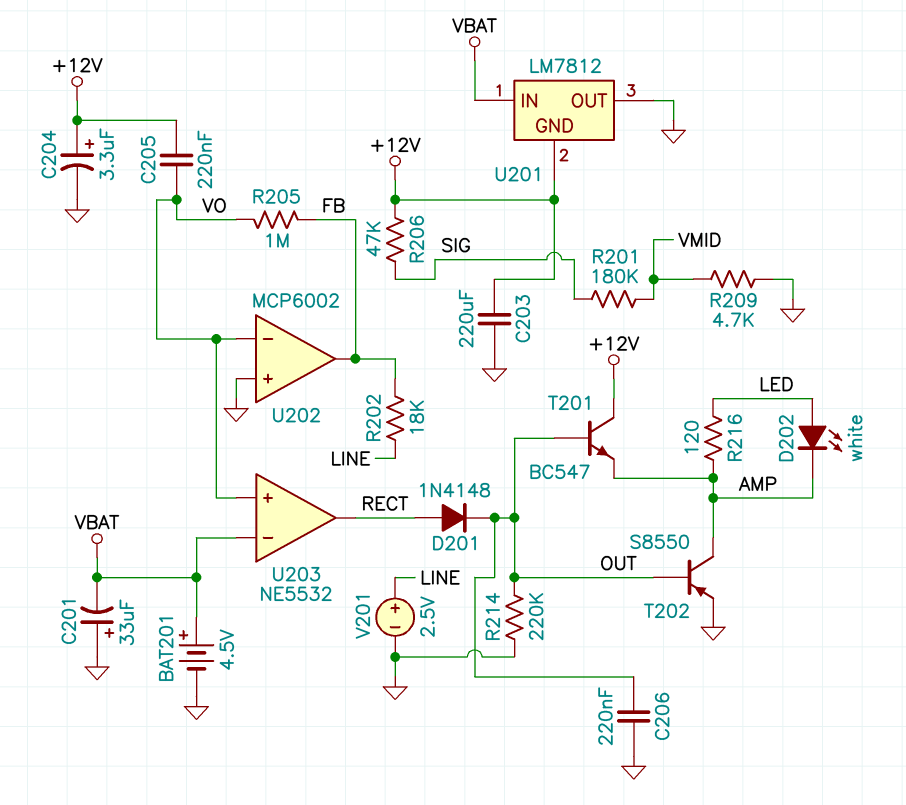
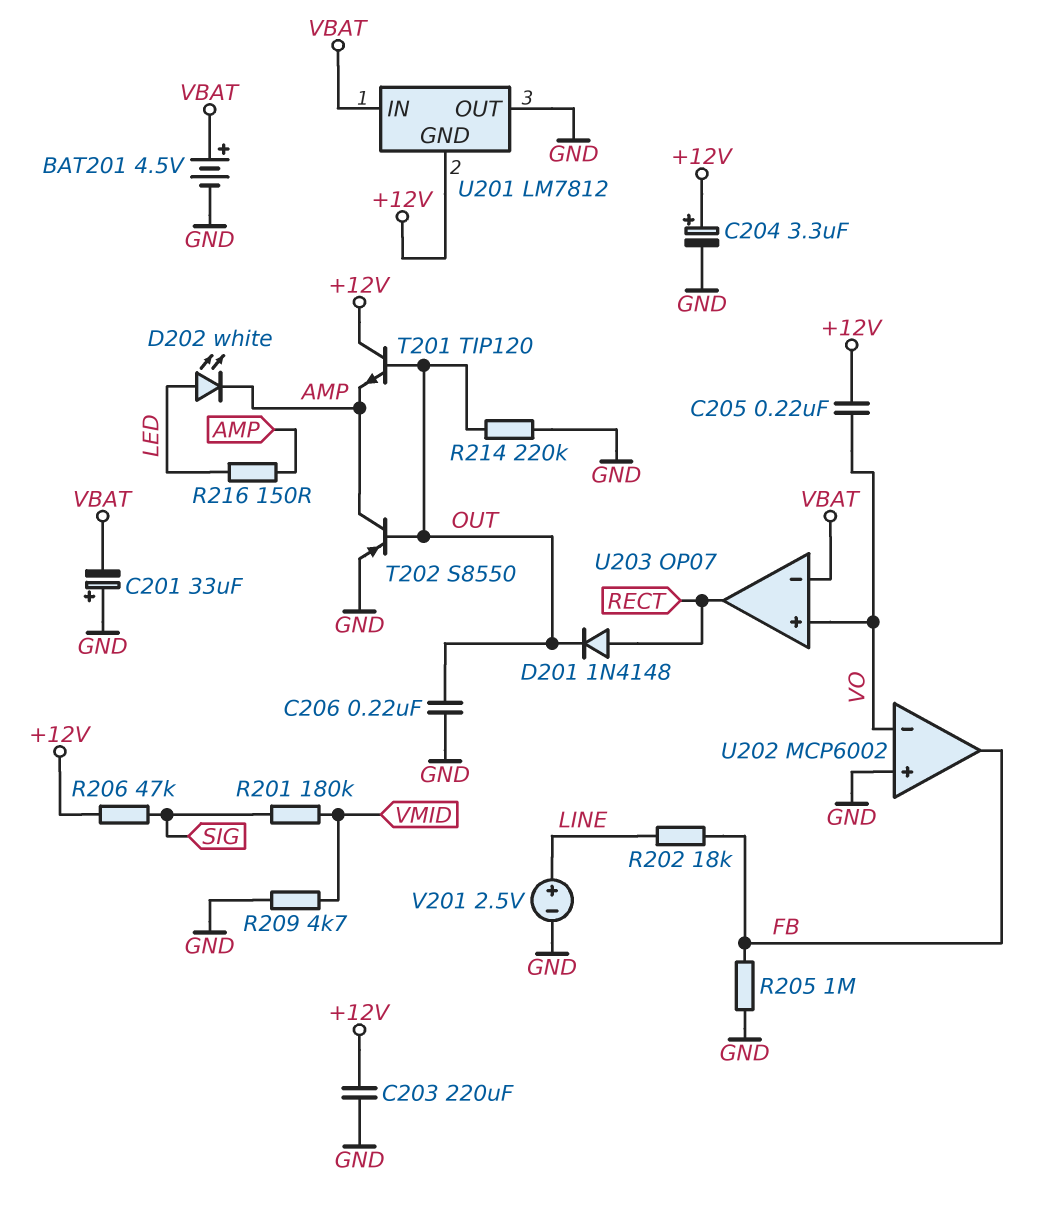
R205: 1M (FB, VO) -> 1M (FB, GND)
R216: 120 (AMP, LED) -> 150 (AMP, LED)
T201: NPN BC547 (B OUT, C +12V, E AMP) -> NPN TIP120 (B OUT, C +12V, E AMP)
U203: NE5532 -> OP07

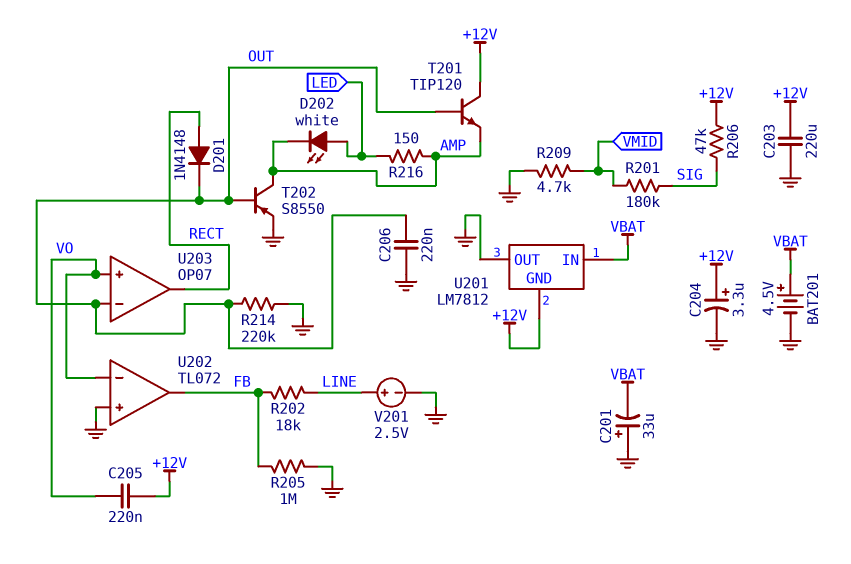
U202: MCP6002 -> TL072
U203 pin in-: VBAT -> OUT

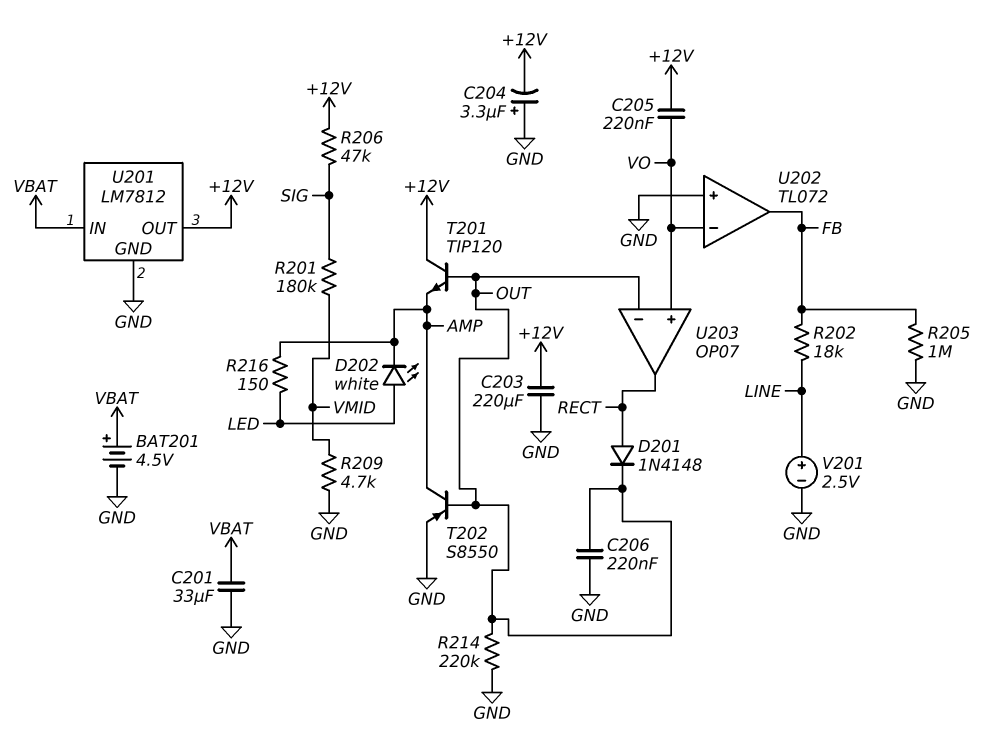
C201: 33uF (plus GND, minus VBAT) -> 33uF (GND, VBAT)
C204: 3.3uF (plus +12V, minus GND) -> 3.3uF (plus GND, minus +12V)
U201 pin GND: +12V -> GND
U201 pin OUT: GND -> +12V

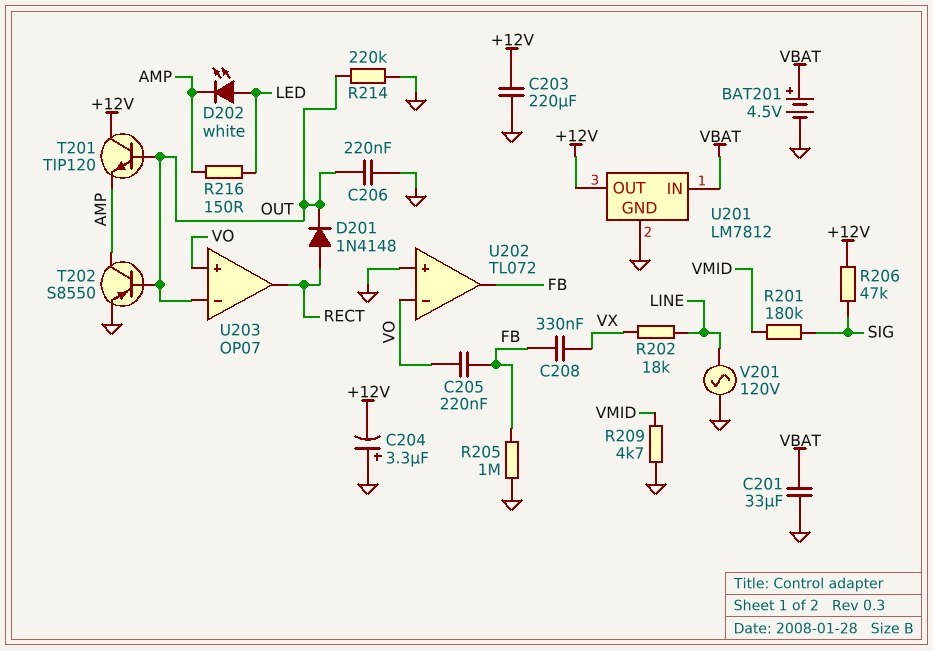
C205: 220nF (+12V, VO) -> 220nF (FB, VO)
C208: none -> 330nF (FB, VX)
R202: 18k (FB, LINE) -> 18k (LINE, VX)
V201: 2.5V (plus LINE, minus GND) -> AC 120V (GND, LINE)

